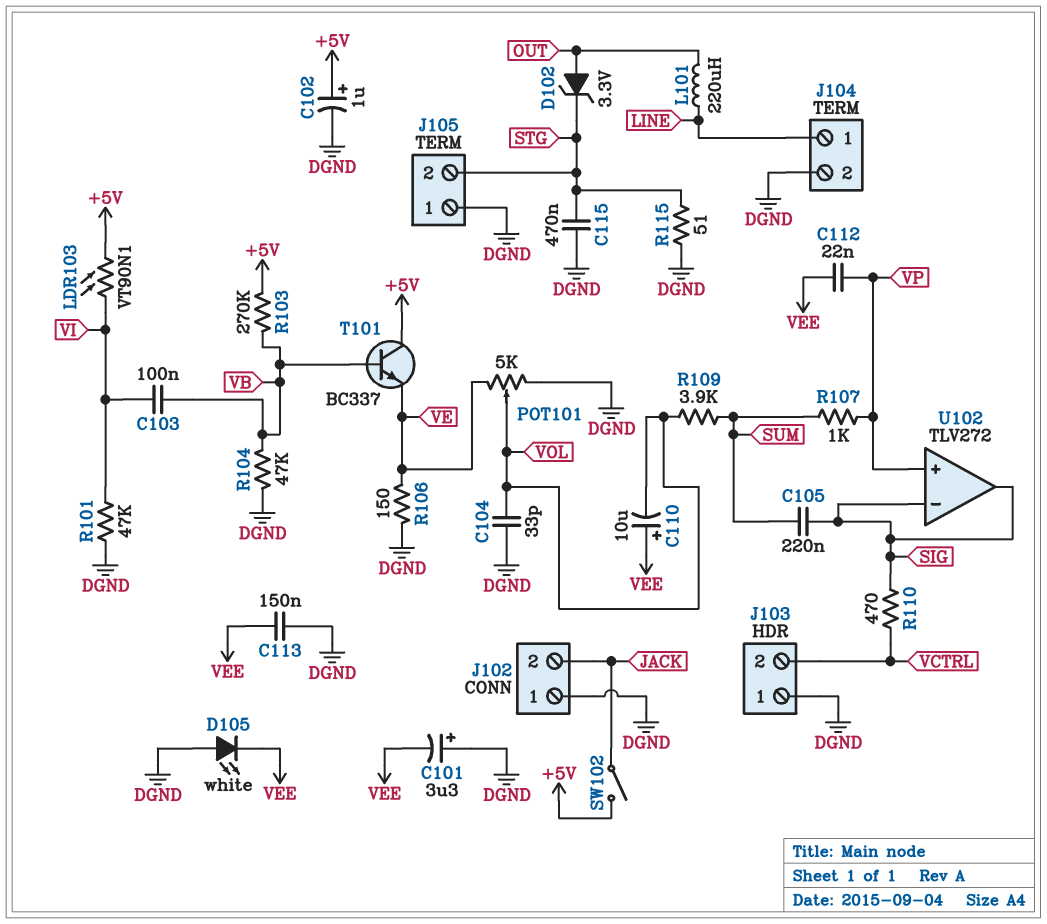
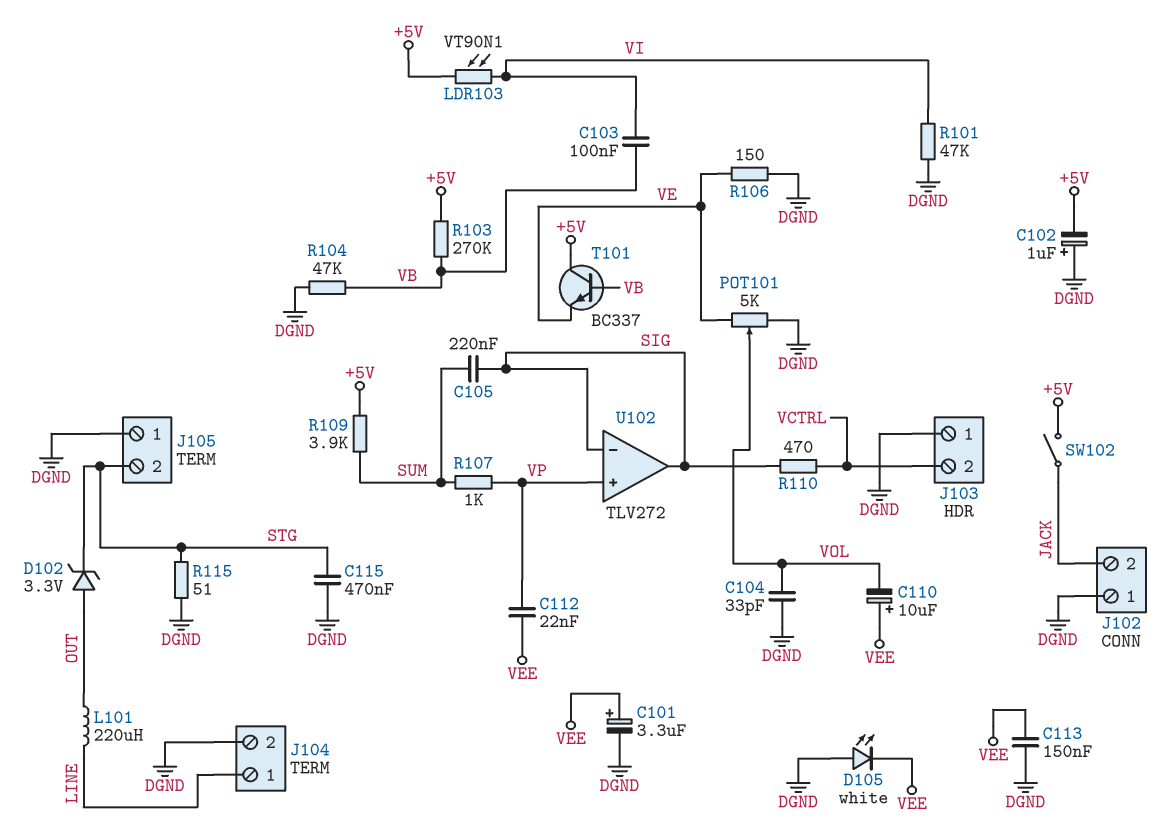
C101: 3.3uF (plus DGND, minus VEE) -> 3.3uF (plus VEE, minus DGND)
C102: 1uF (plus +5V, minus DGND) -> 1uF (plus DGND, minus +5V)
R109: 3.9k (SUM, VOL) -> 3.9k (+5V, SUM)

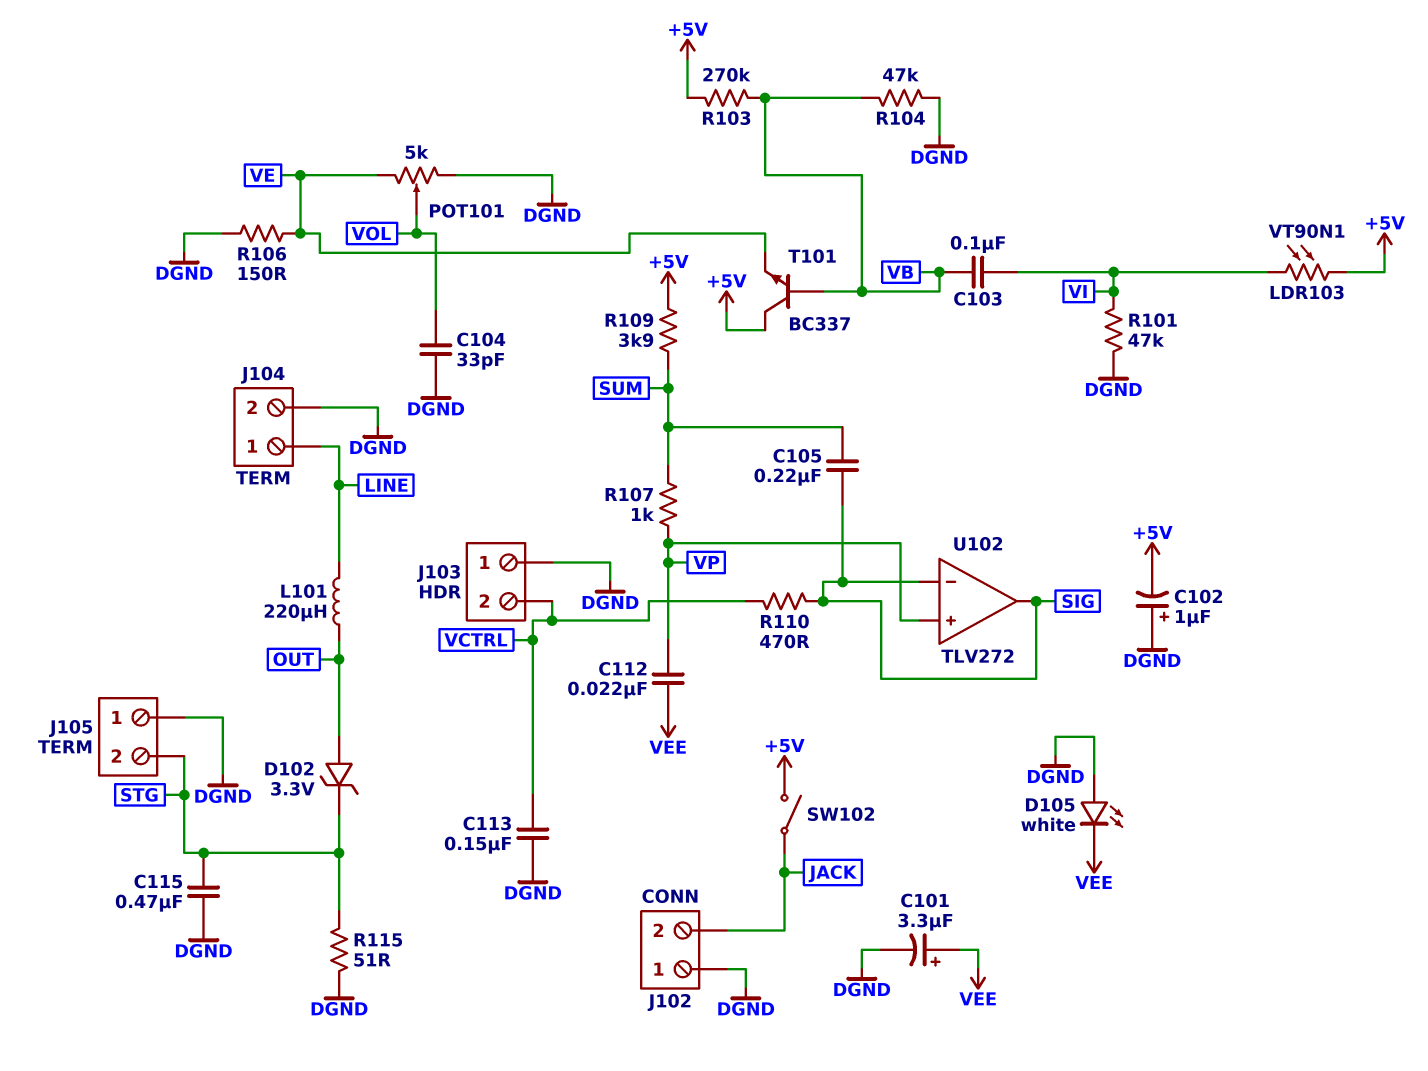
C110: 10uF (plus VEE, minus VOL) -> none
C113: 150nF (DGND, VEE) -> 150nF (DGND, VCTRL)

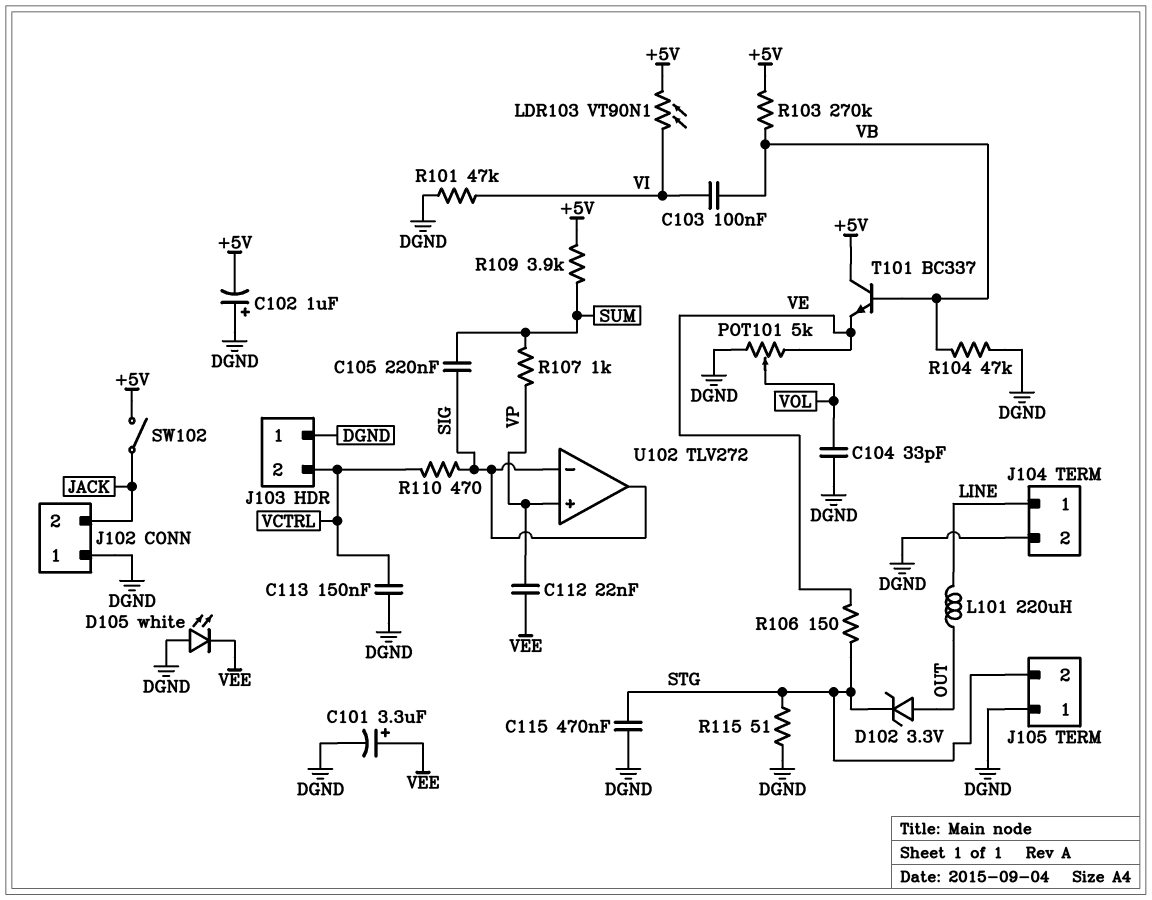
R106: 150 (DGND, VE) -> 150 (STG, VE)

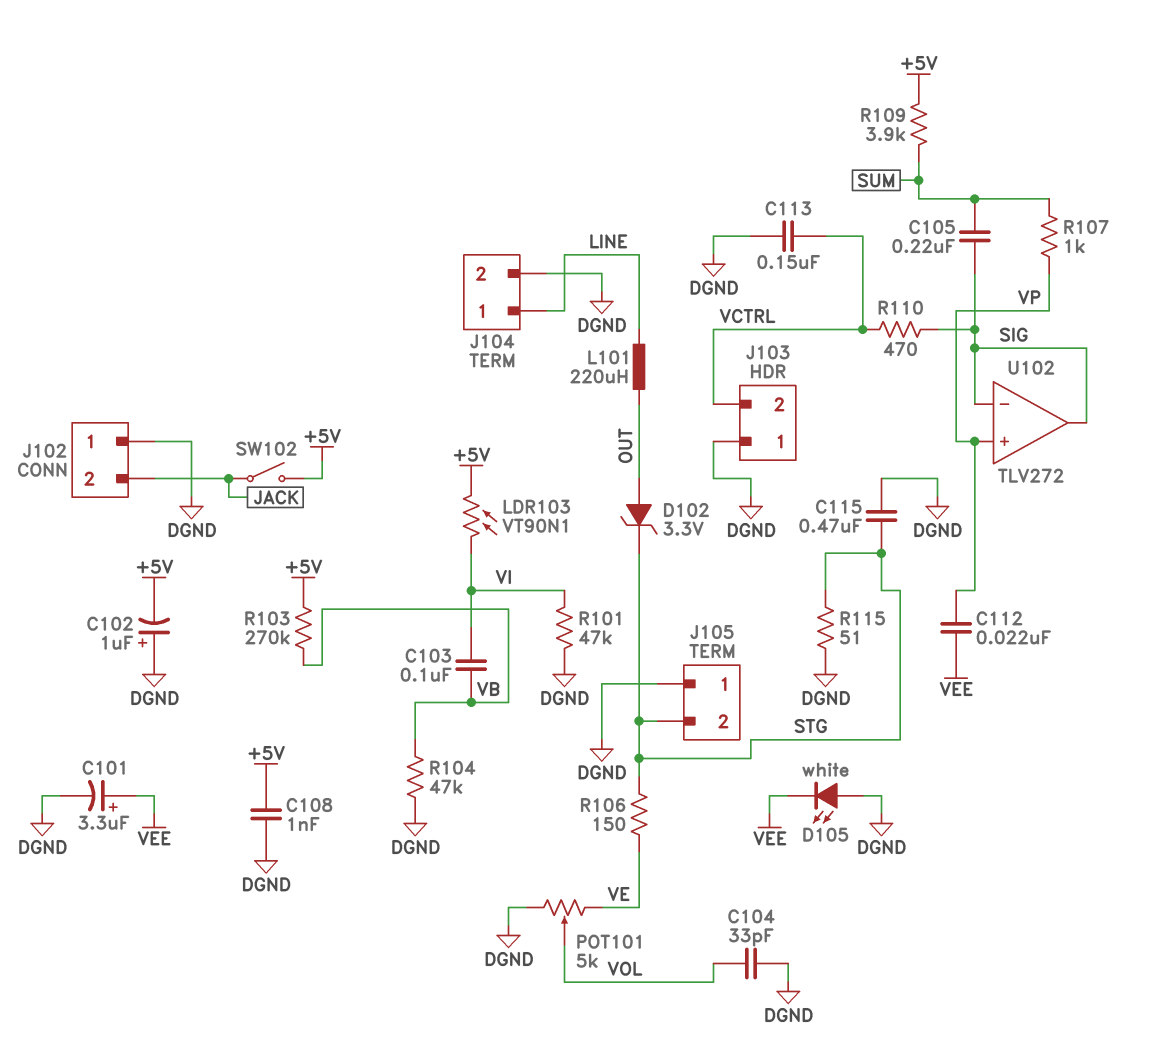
C108: none -> 1nF (+5V, DGND)
T101: NPN BC337 (B VB, C +5V, E VE) -> none

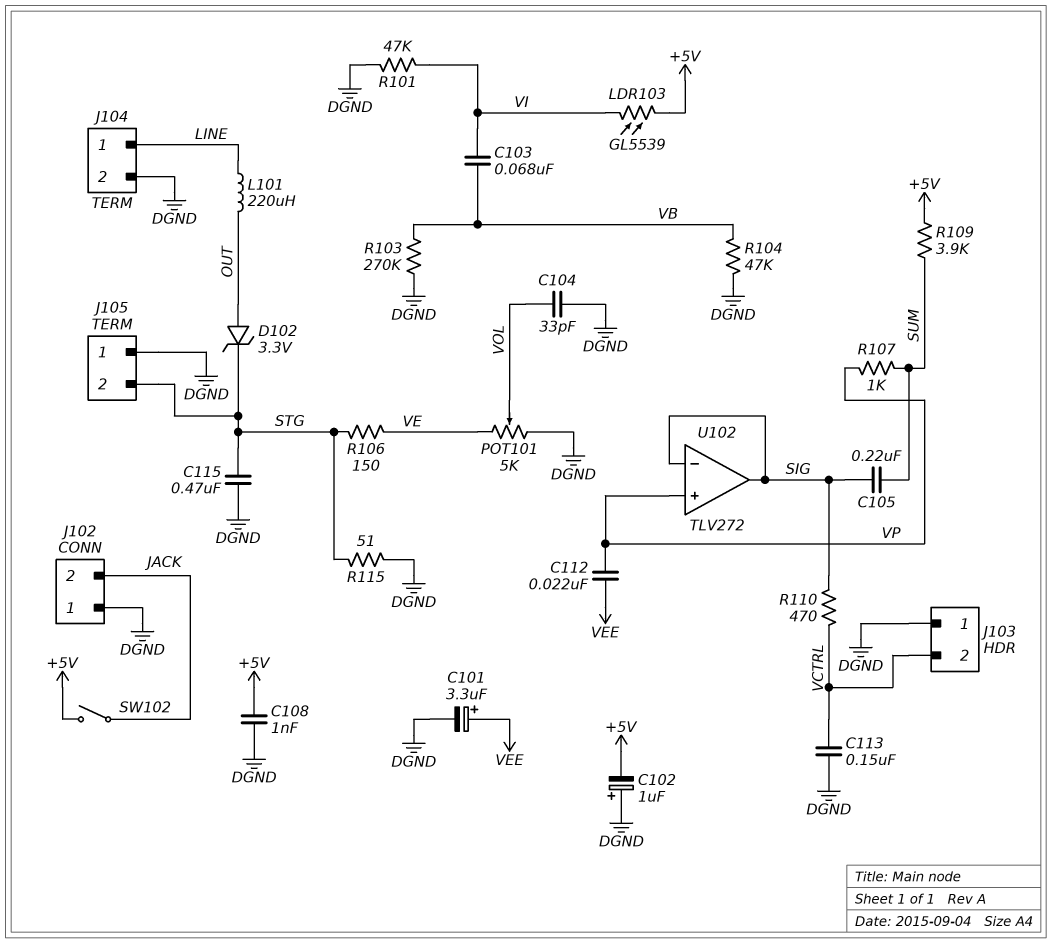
C103: 100nF (VB, VI) -> 68nF (VB, VI)
D105: LED white (A DGND, K VEE) -> none
LDR103: VT90N1 (+5V, VI) -> GL5539 (+5V, VI)
R103: 270k (+5V, VB) -> 270k (DGND, VB)

